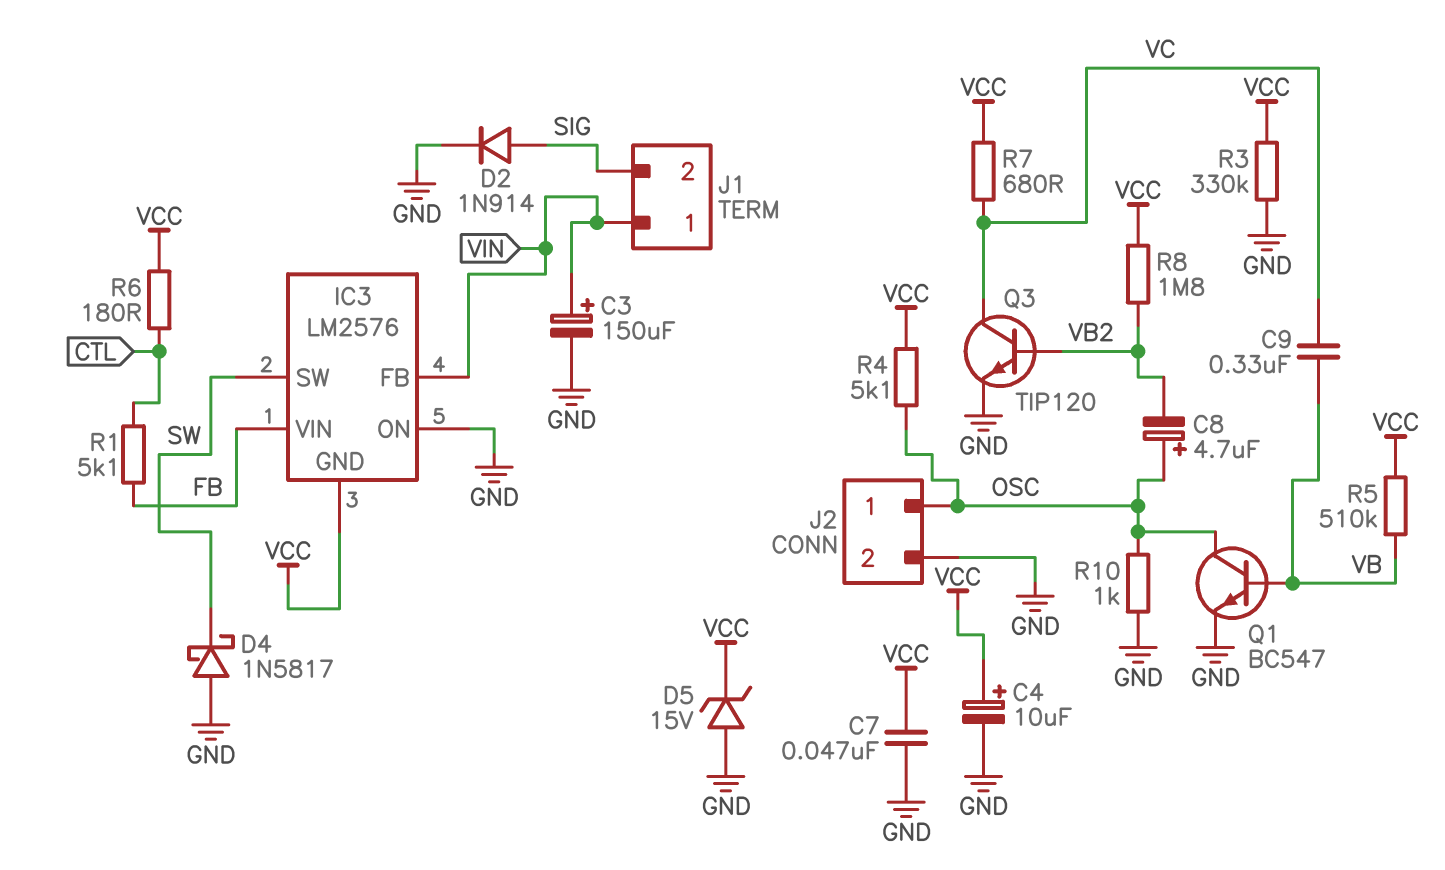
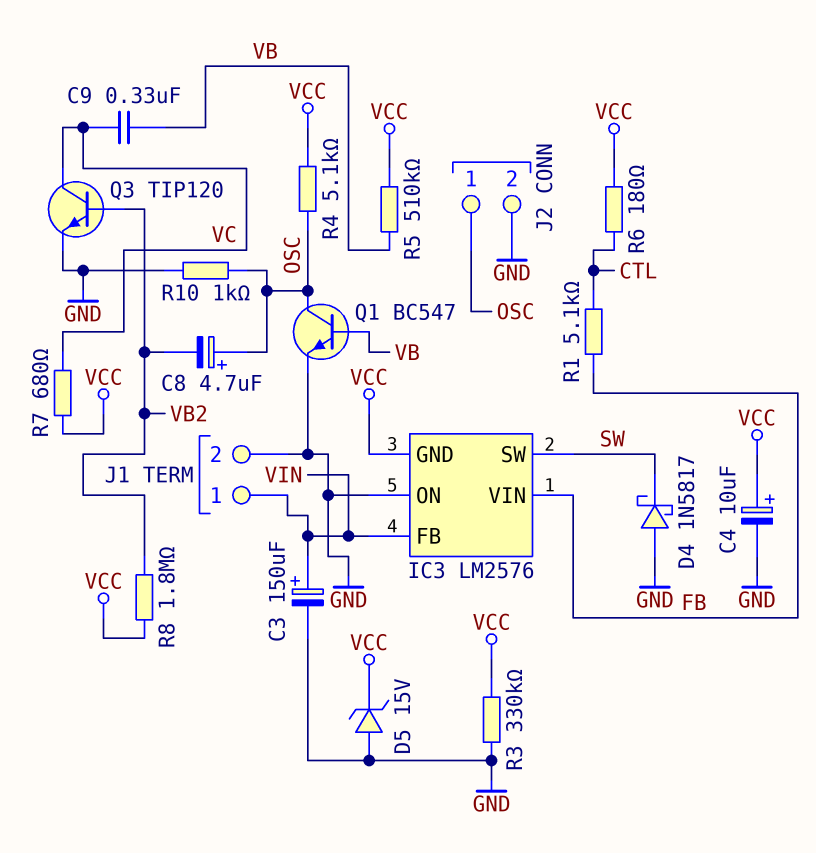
C7: 47nF (GND, VCC) -> none
D2: diode 1N914 (A SIG, K GND) -> none
J1 pin 2: SIG -> GND

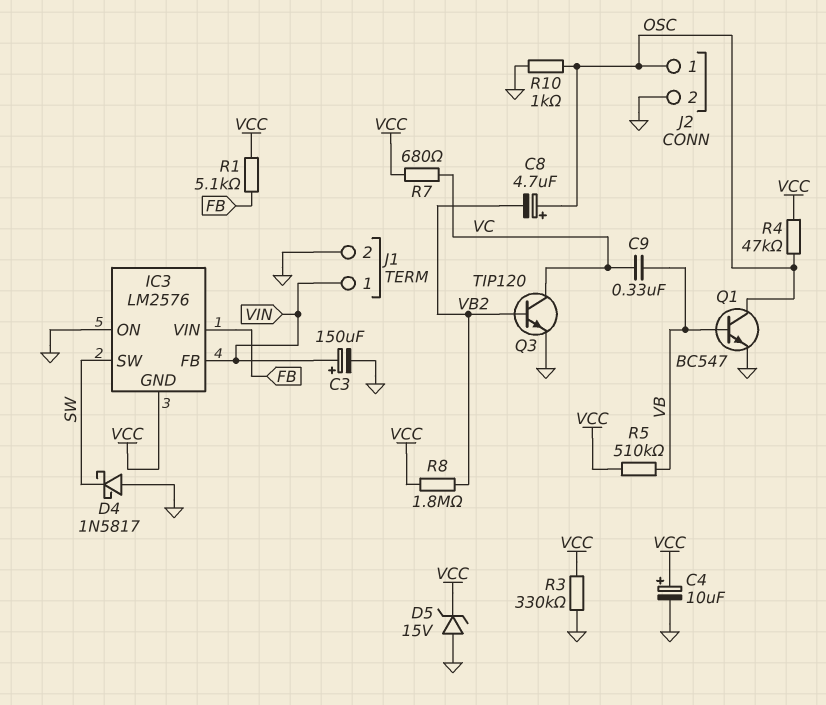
R1: 5.1k (CTL, FB) -> 5.1k (FB, VCC)
R4: 5.1k (OSC, VCC) -> 47k (OSC, VCC)
R6: 180 (CTL, VCC) -> none

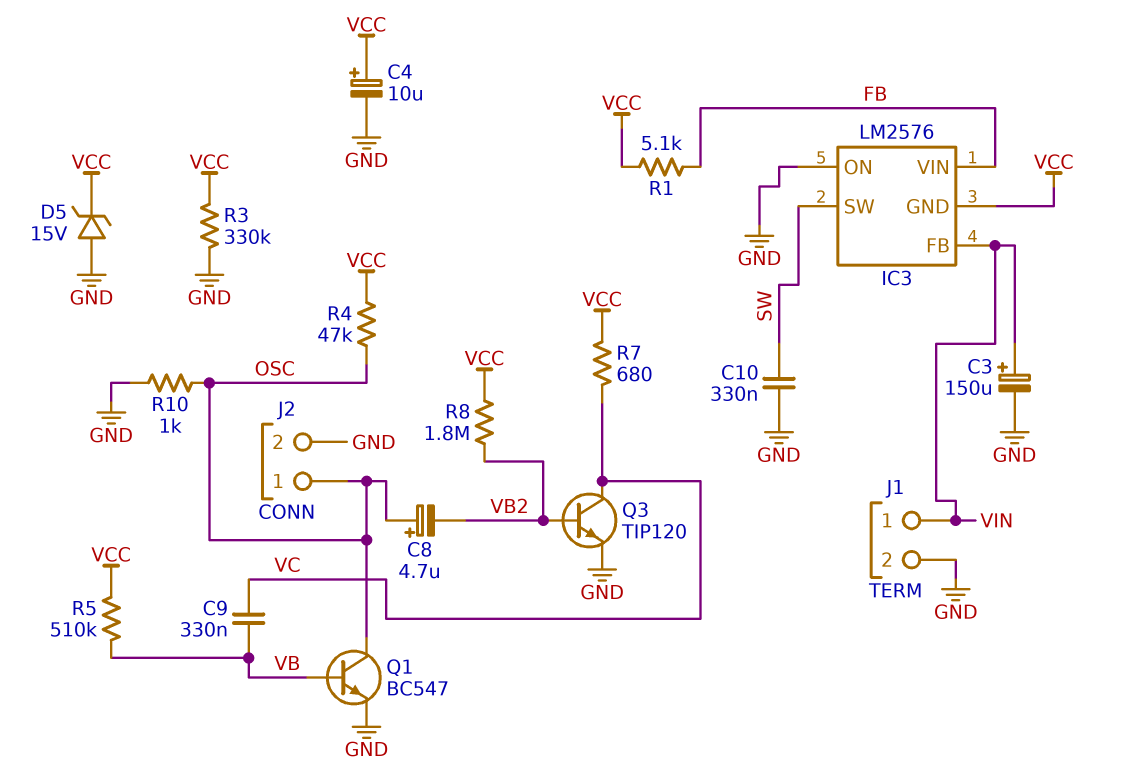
C10: none -> 330nF (GND, SW)
D4: schottky 1N5817 (A GND, K SW) -> none

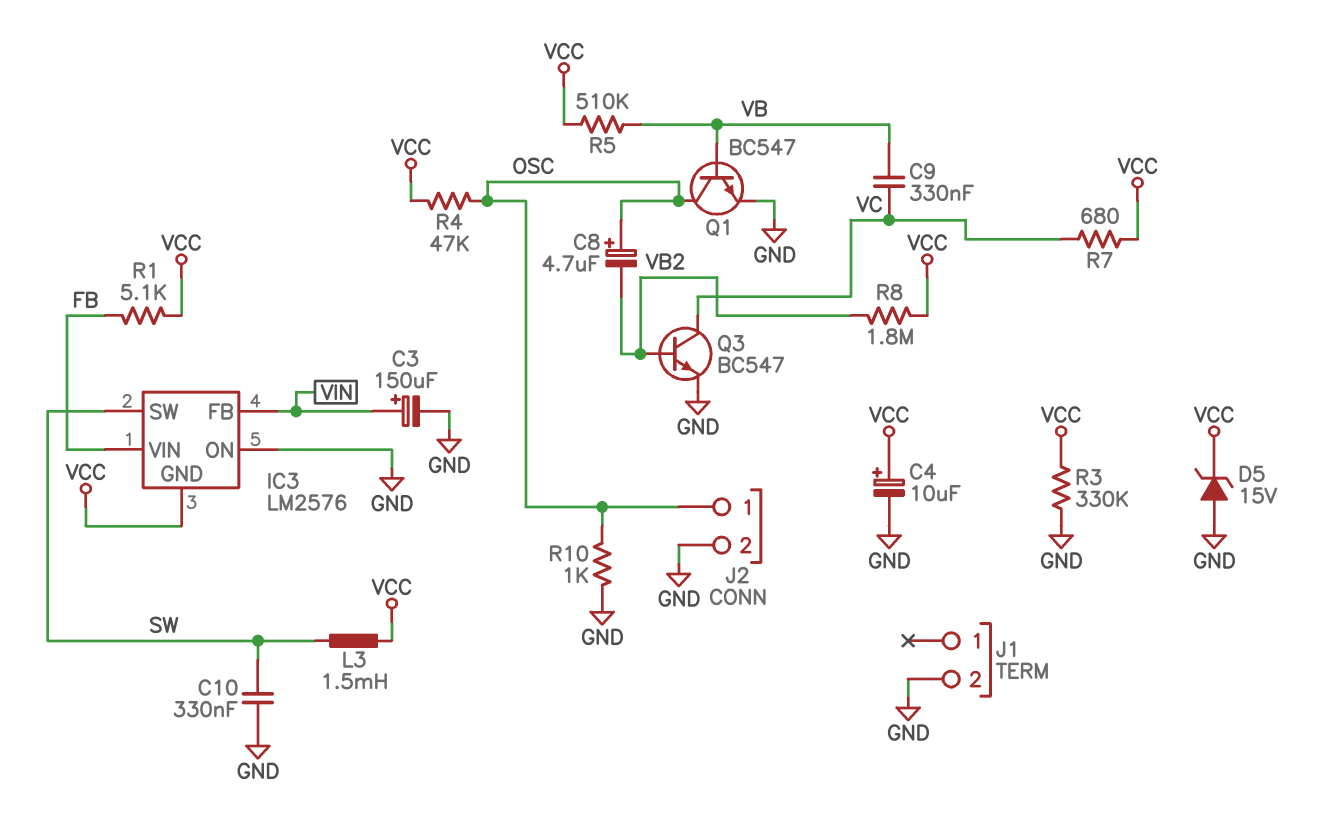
J1 pin 1: VIN -> none
L3: none -> 1.5mH (SW, VCC)
Q3: NPN TIP120 (B VB2, C VC, E GND) -> NPN BC547 (B VB2, C VC, E GND)

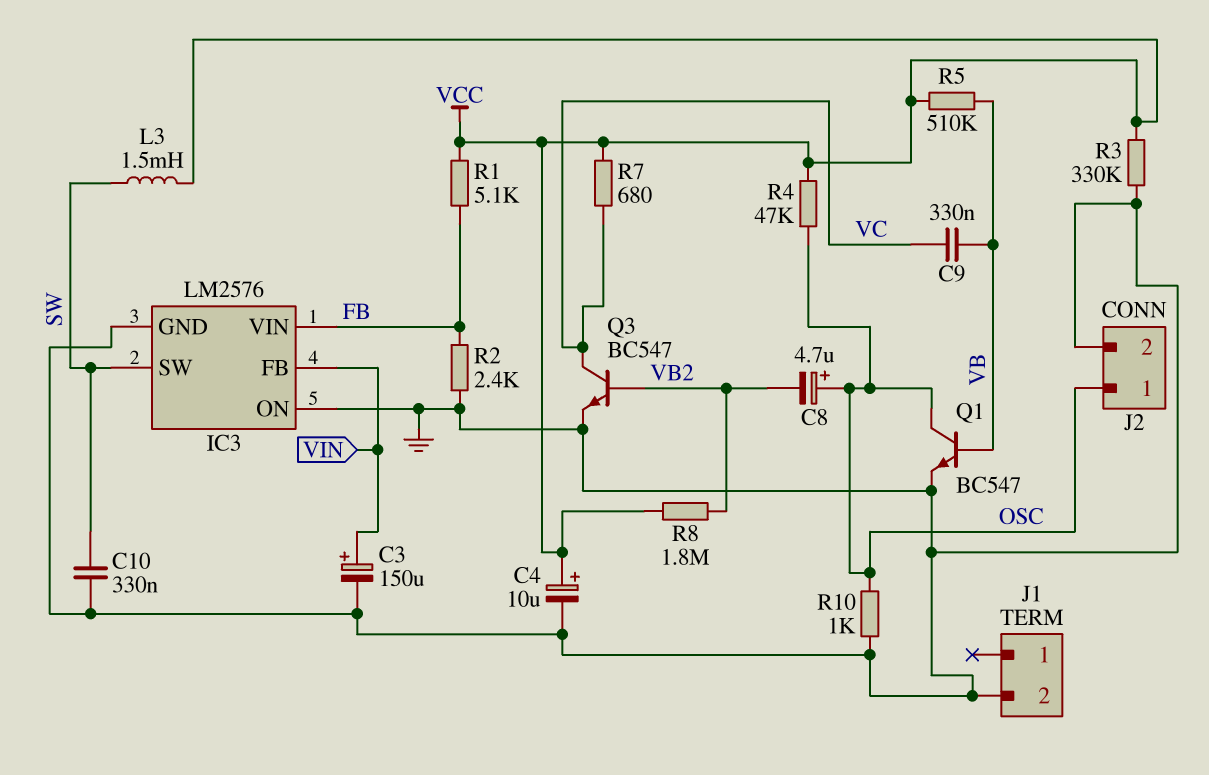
D5: zener 15V (A GND, K VCC) -> none
IC3 pin GND: VCC -> GND
R2: none -> 2.4k (FB, GND)

